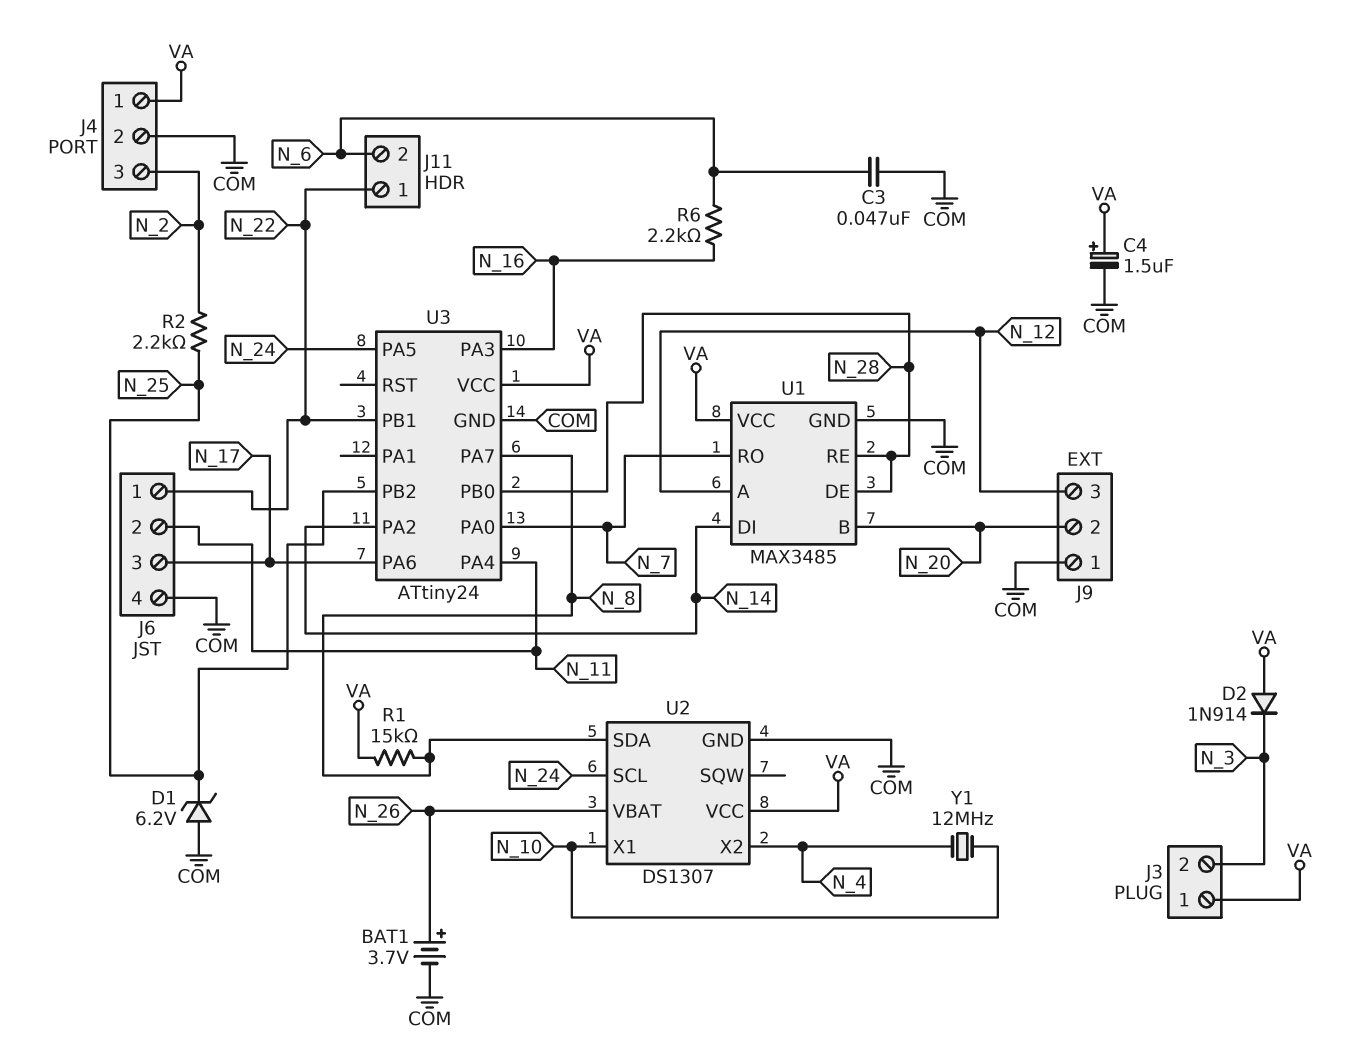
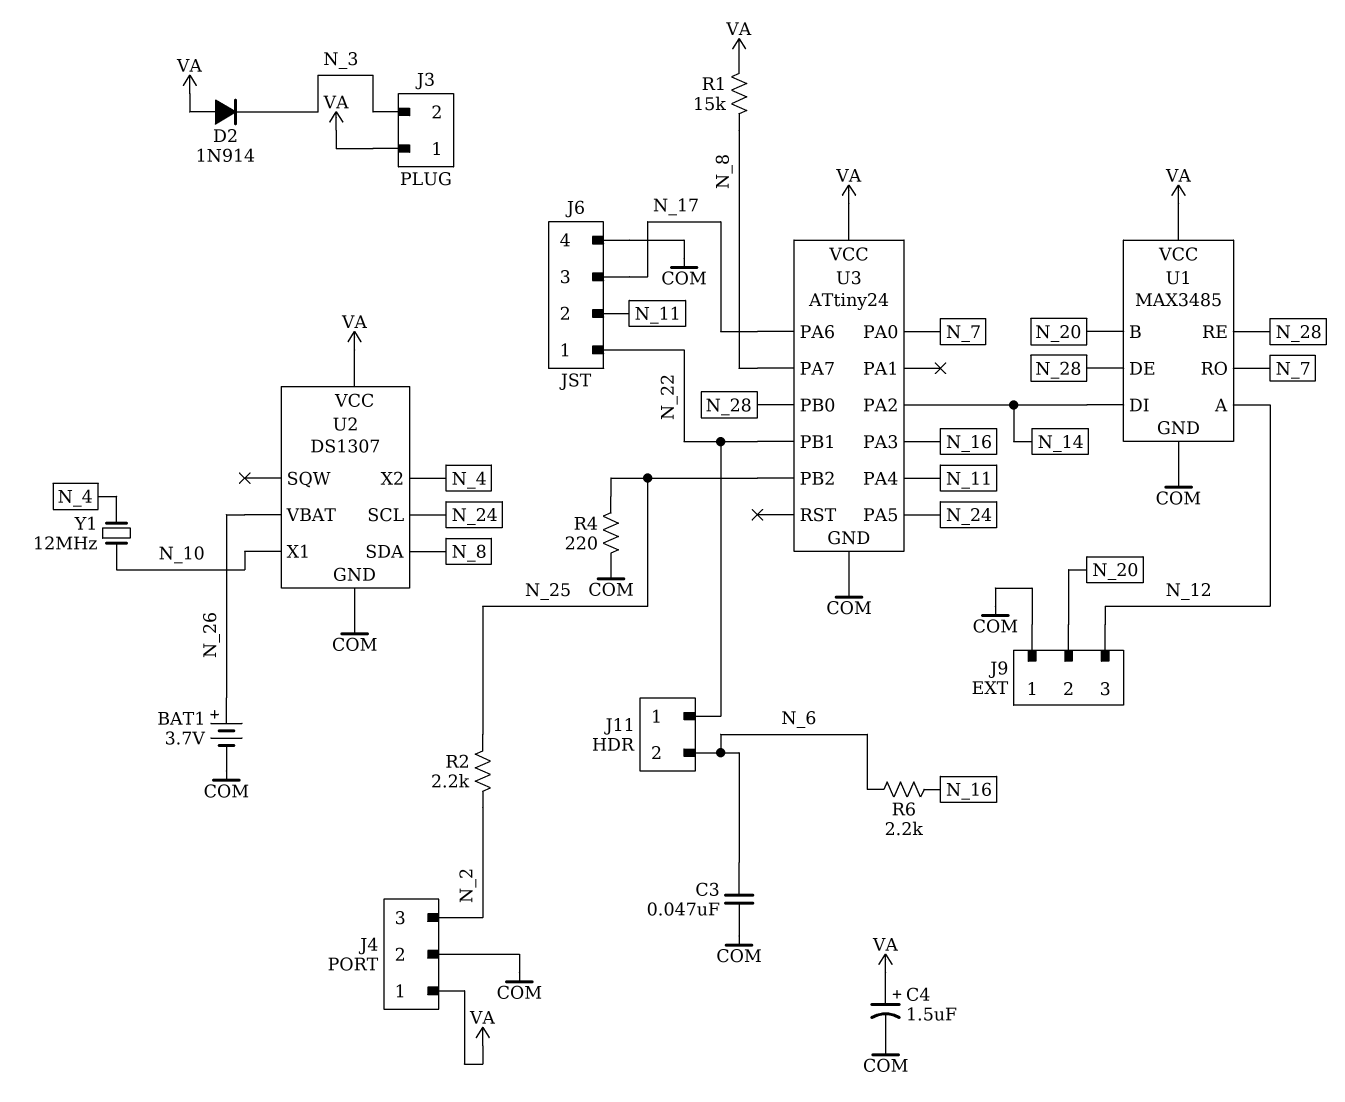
D1: zener 6.2V (A COM, K N_25) -> none
R4: none -> 220 (COM, N_25)

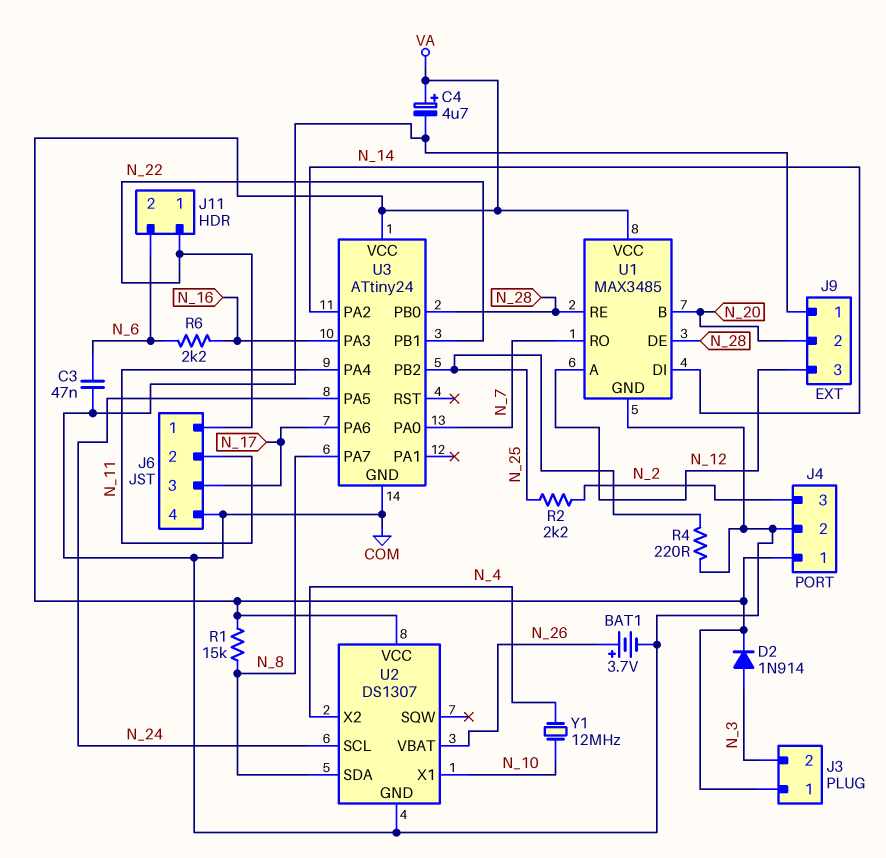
C4: 1.5uF (plus VA, minus COM) -> 4.7uF (plus VA, minus COM)
D2: diode 1N914 (A VA, K N_3) -> diode 1N914 (A N_3, K VA)

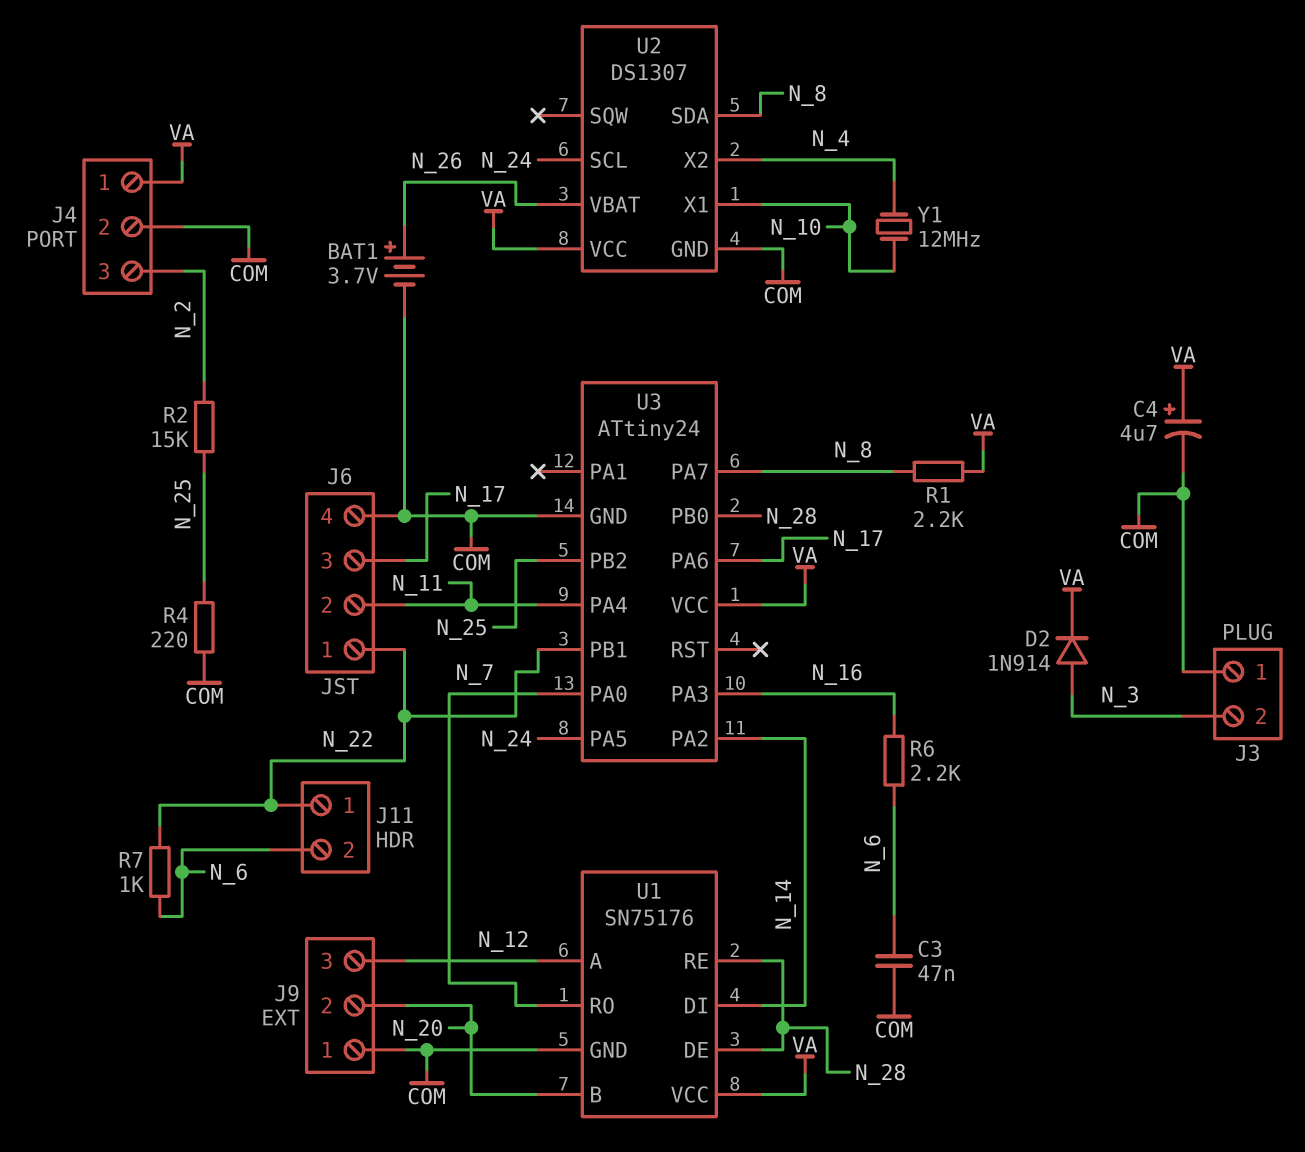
J3 pin 1: VA -> COM
R1: 15k (N_8, VA) -> 2.2k (N_8, VA)
R2: 2.2k (N_2, N_25) -> 15k (N_2, N_25)
R7: none -> 1k (N_6, N_22)
U1: MAX3485 -> SN75176

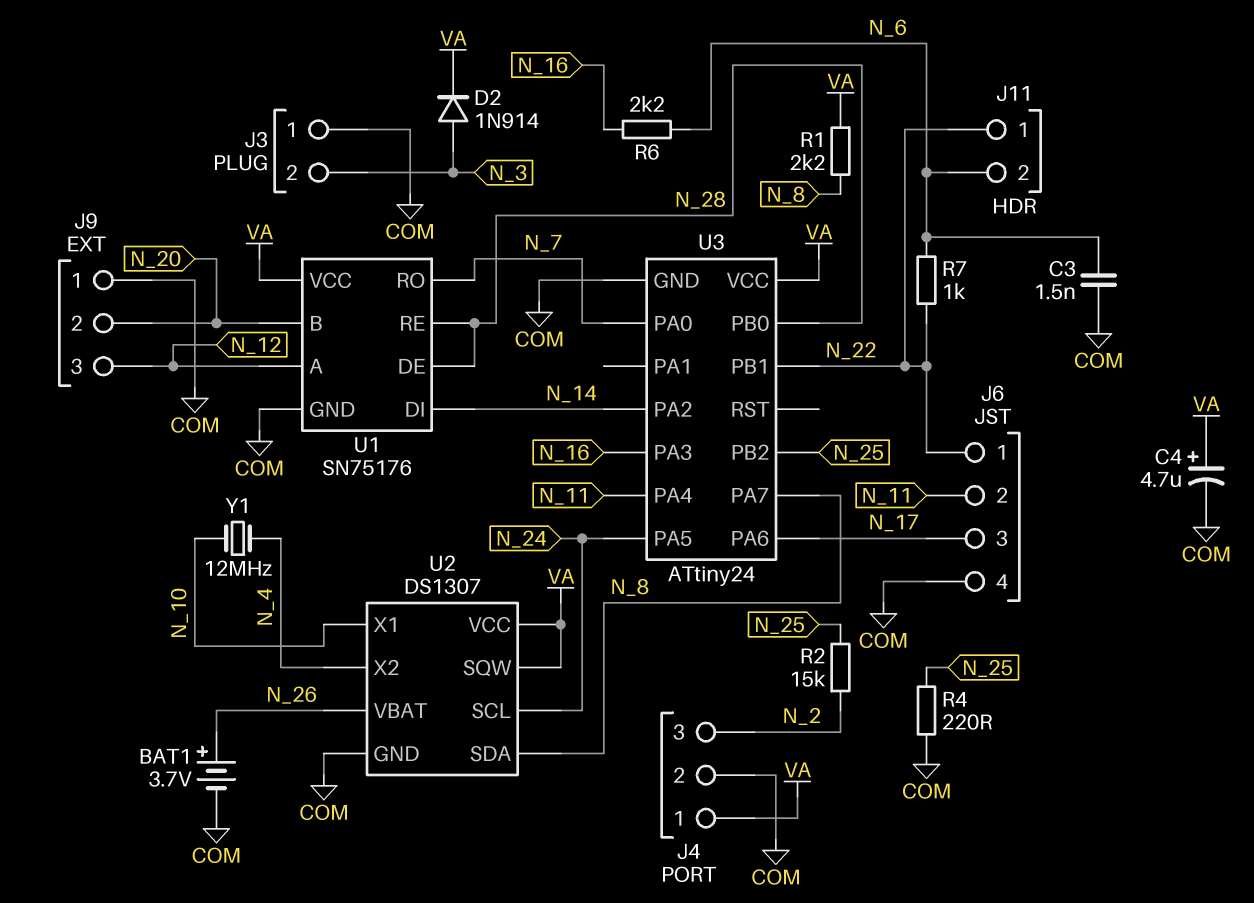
C3: 47nF (COM, N_6) -> 1.5nF (COM, N_6)
U2 pin SQW: none -> VA

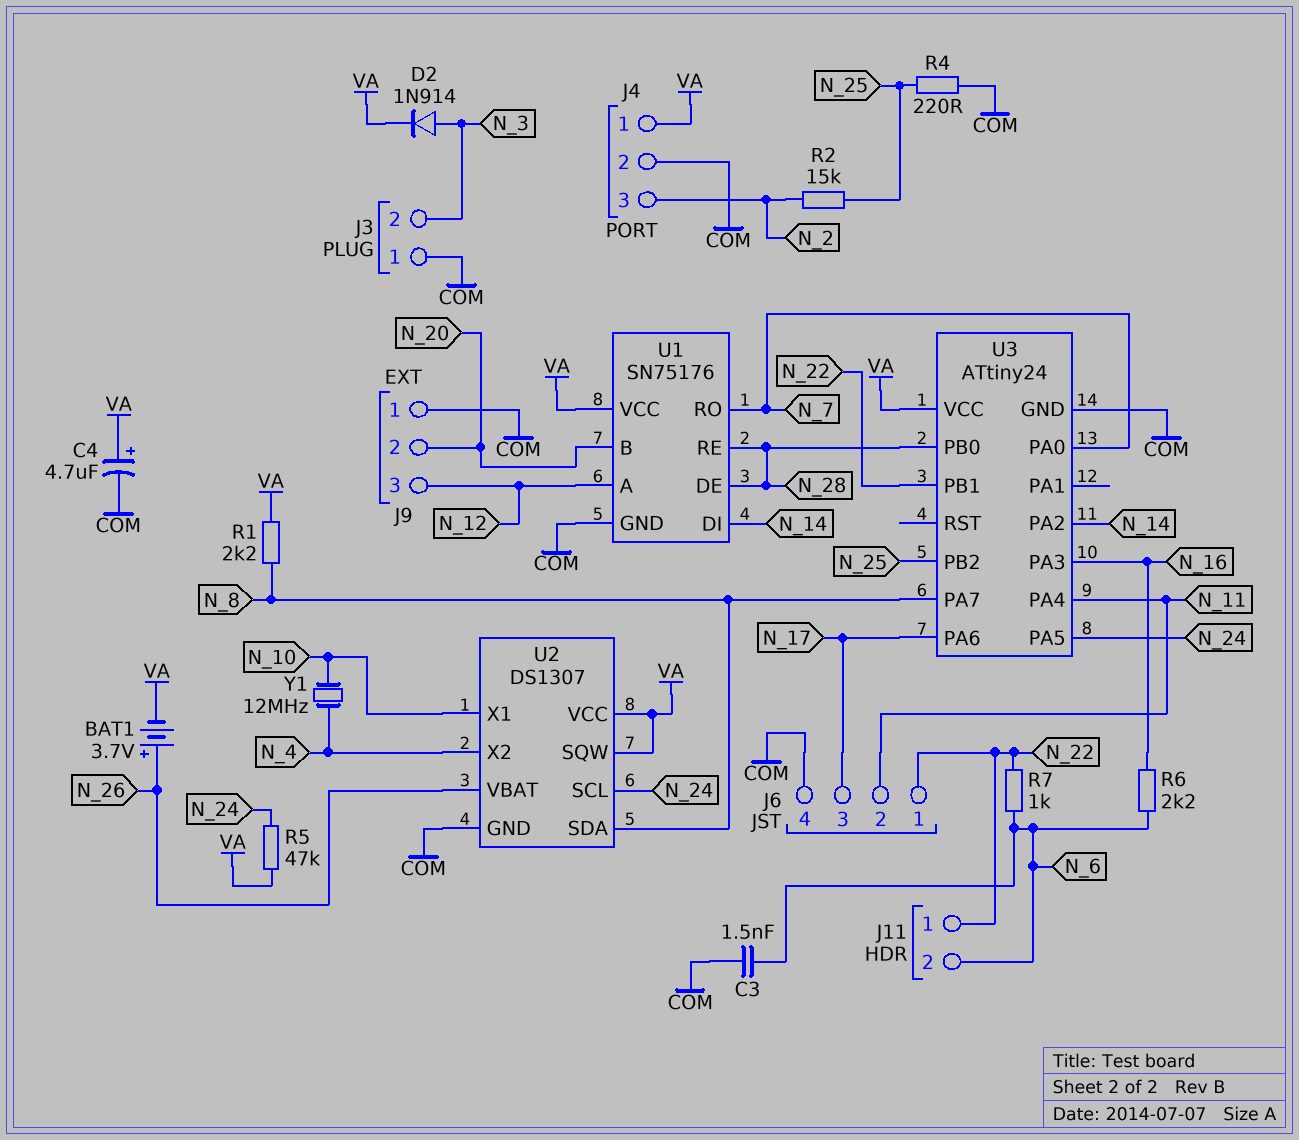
BAT1: 3.7V (plus N_26, minus COM) -> 3.7V (plus N_26, minus VA)
R5: none -> 47k (N_24, VA)

